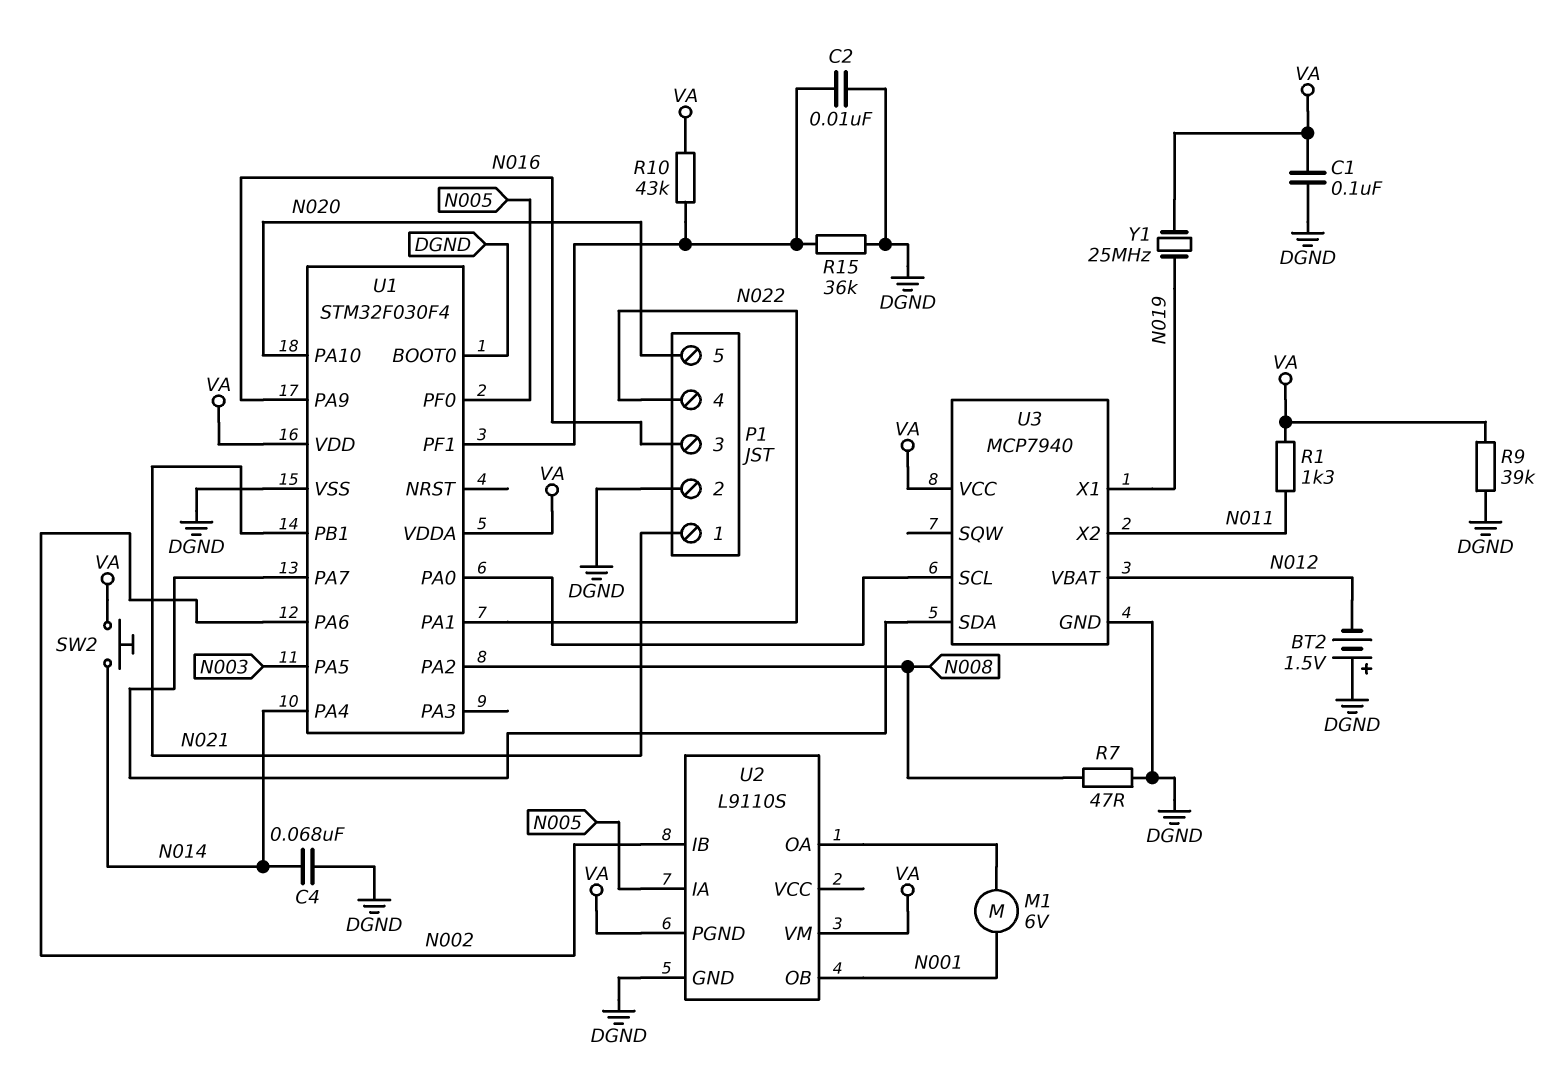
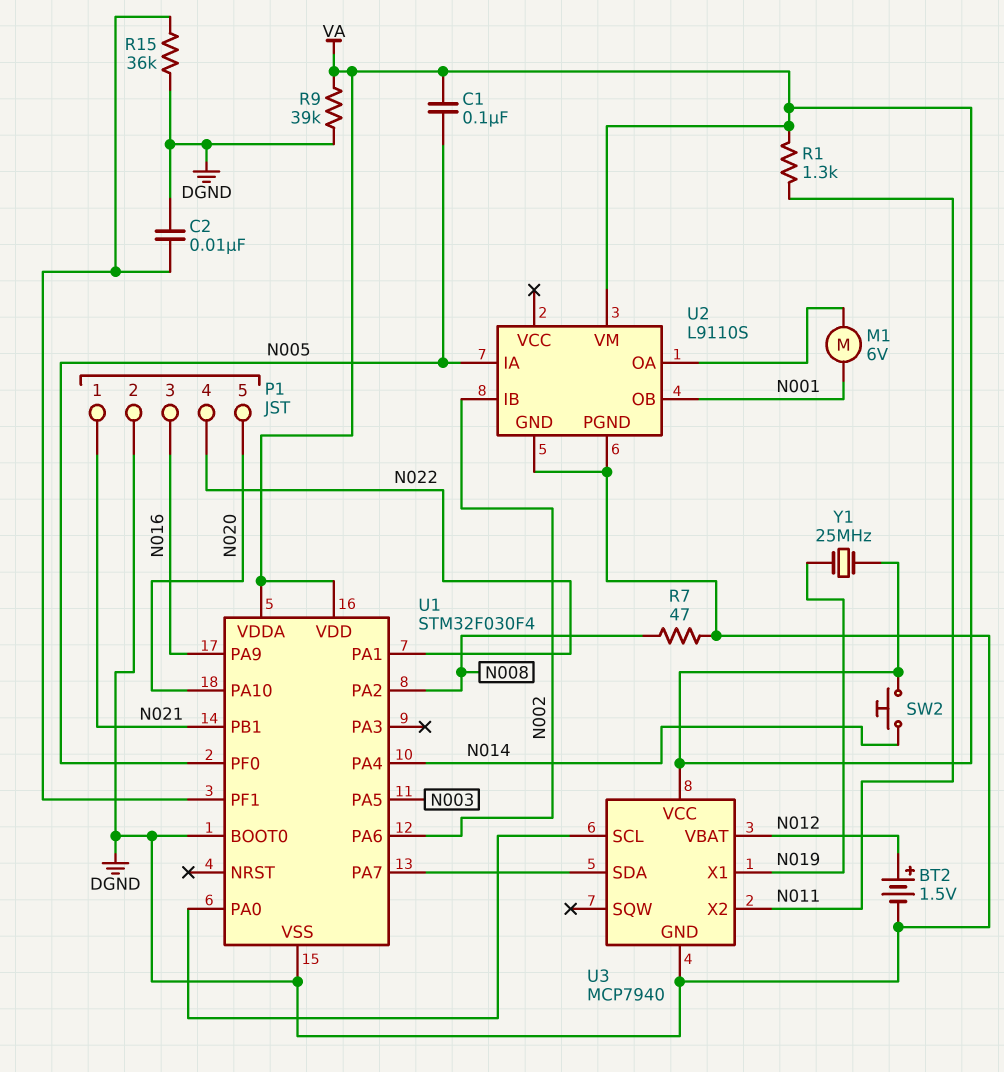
BT2: 1.5V (plus DGND, minus N012) -> 1.5V (plus N012, minus DGND)
C1: 100nF (DGND, VA) -> 100nF (N005, VA)
C4: 68nF (DGND, N014) -> none
R10: 43k (U1/PF1, VA) -> none
U2 pin PGND: VA -> DGND

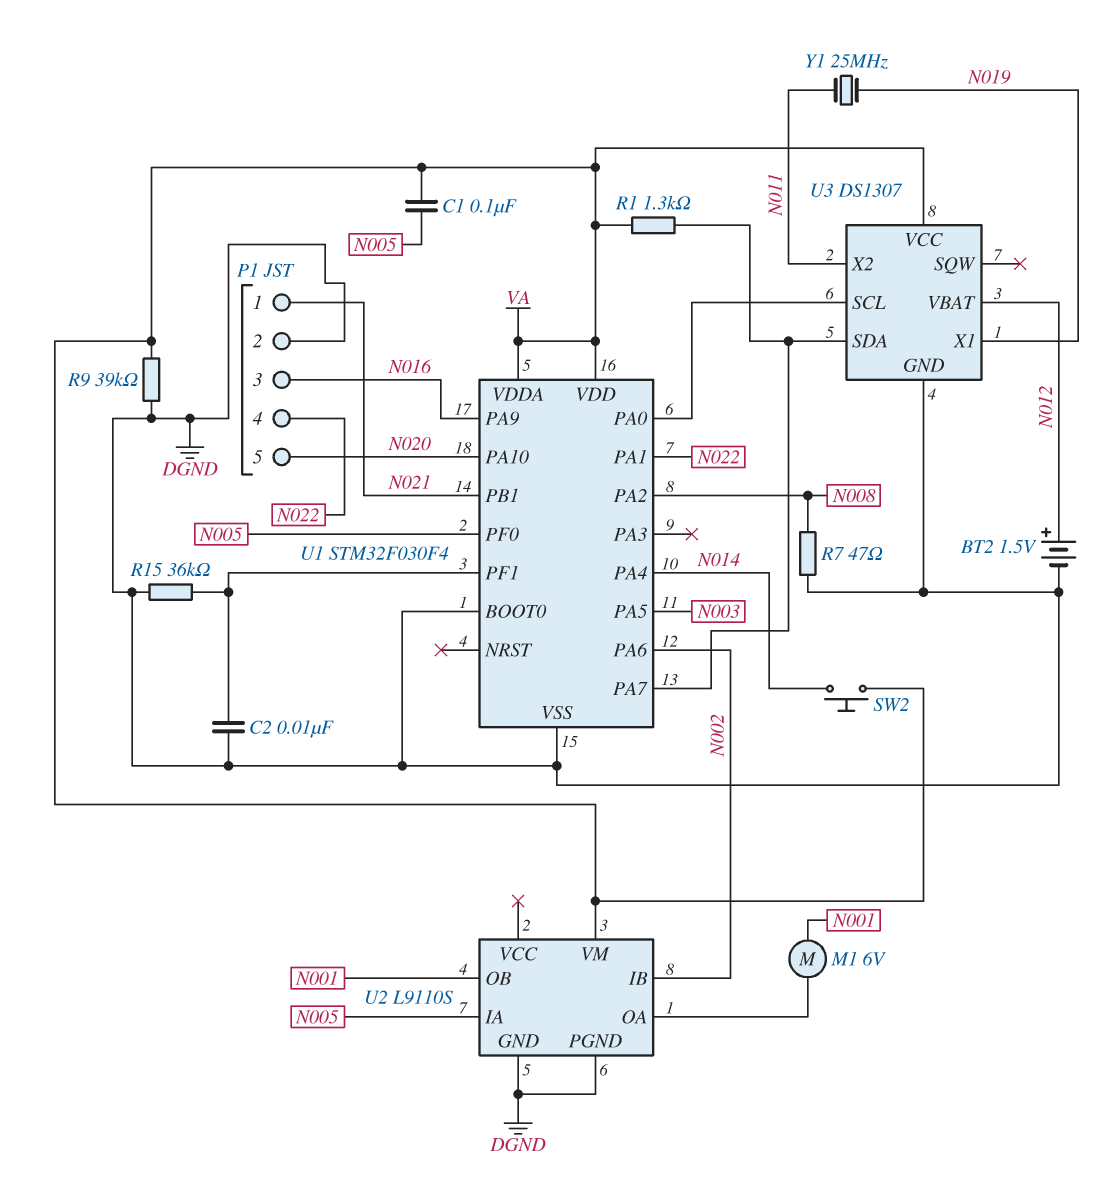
R1: 1.3k (N011, VA) -> 1.3k (U1/PA7, VA)
U3: MCP7940 -> DS1307
Y1: 25MHz (N019, VA) -> 25MHz (N011, N019)

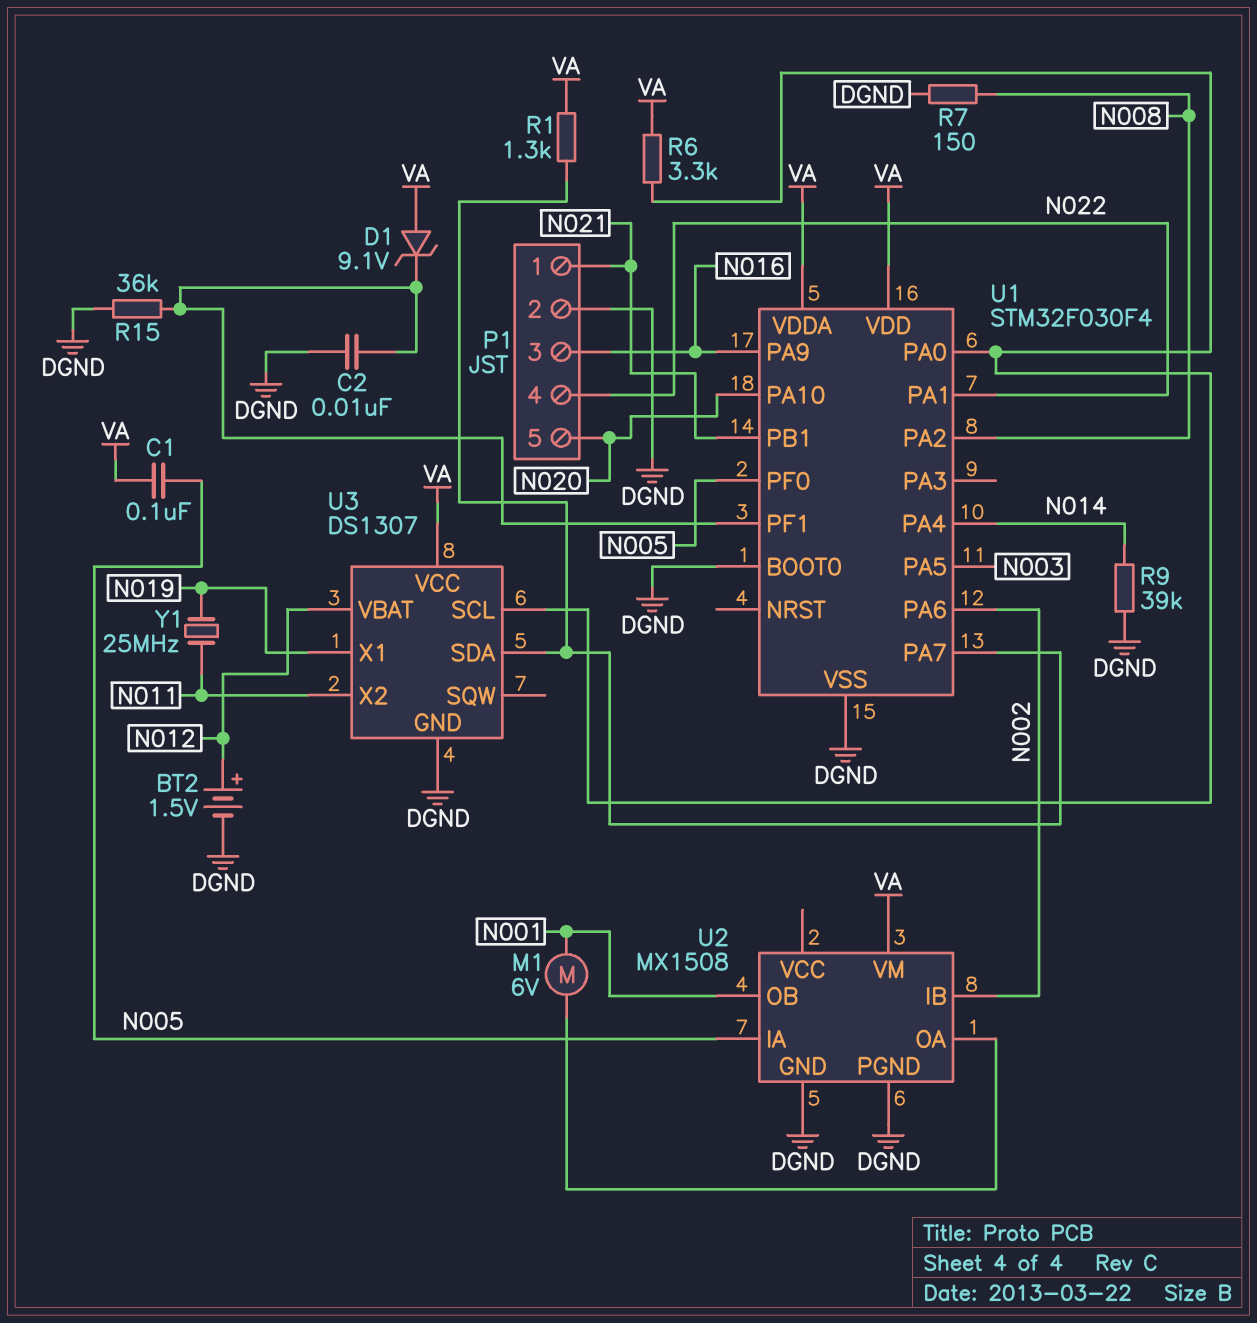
D1: none -> zener 9.1V (A VA, K U1/PF1)
R6: none -> 3.3k (U1/PA0, VA)
R7: 47 (DGND, N008) -> 150 (DGND, N008)
R9: 39k (DGND, VA) -> 39k (DGND, N014)
SW2: button (N014, VA) -> none
U2: L9110S -> MX1508

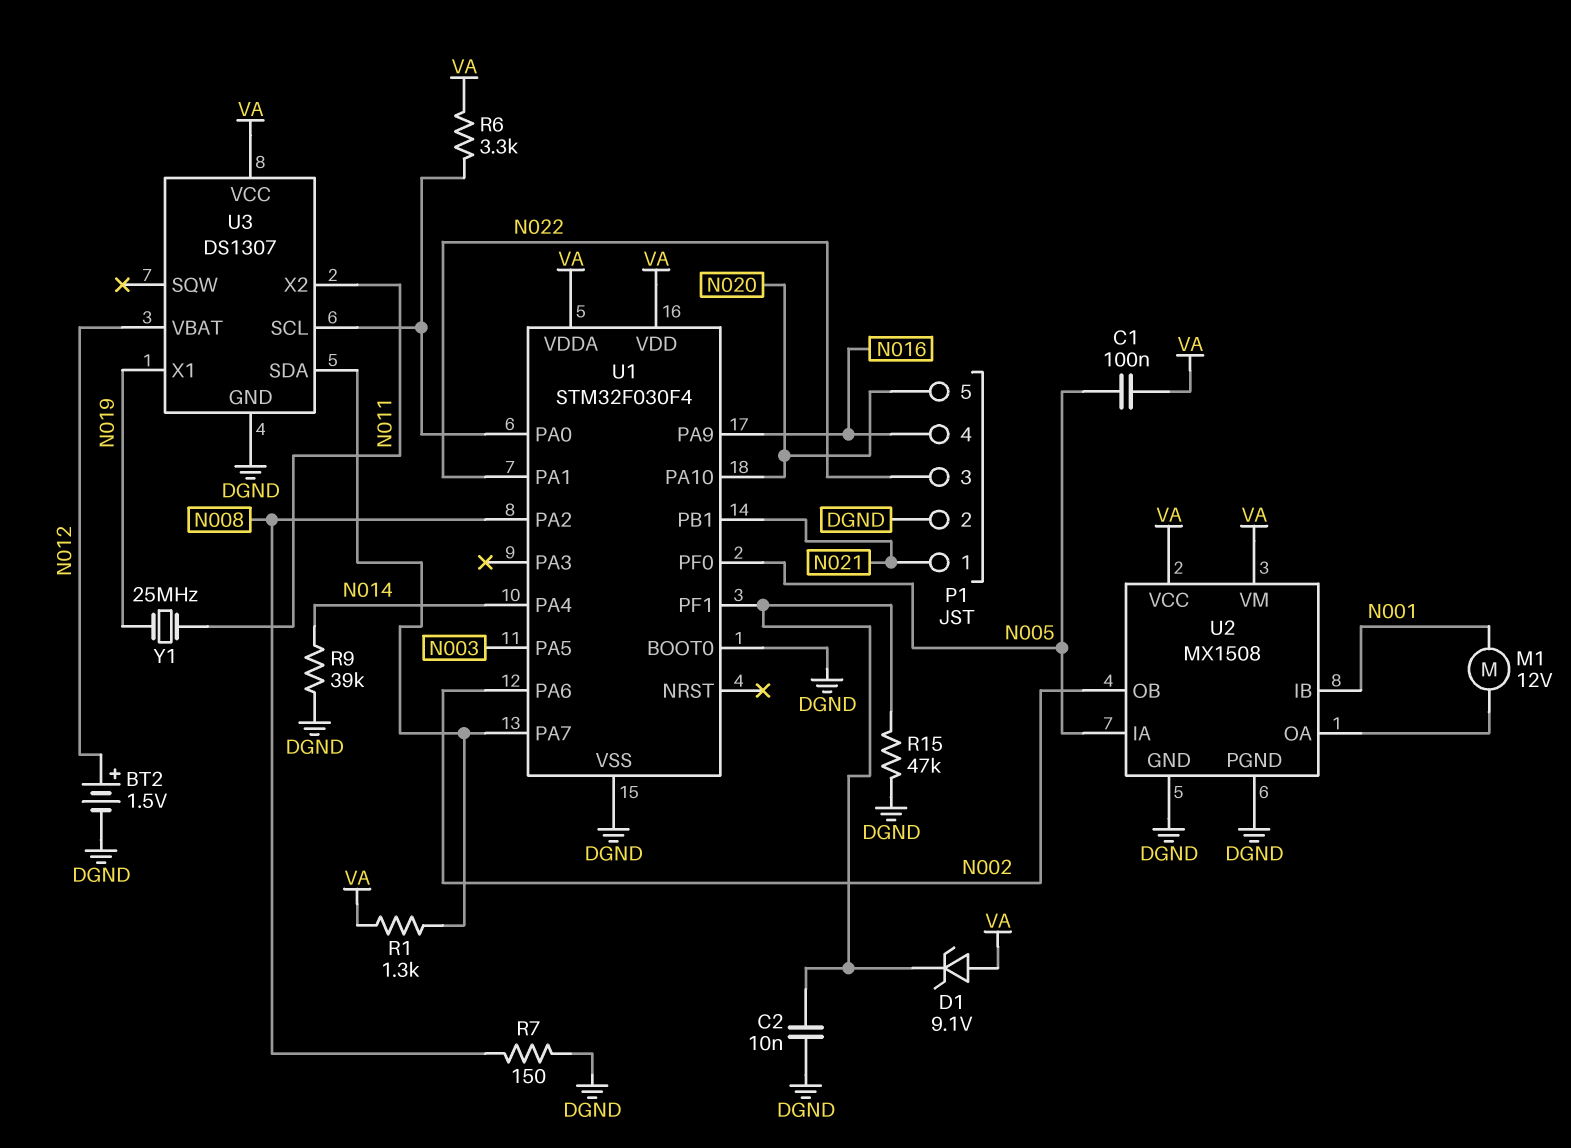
M1: motor 6V (N001, U2/OA) -> motor 12V (N001, U2/OA)
P1 pin 3: N016 -> N022
P1 pin 4: N022 -> N016
R15: 36k (DGND, U1/PF1) -> 47k (DGND, U1/PF1)
U2 pin IB: N002 -> N001
U2 pin OB: N001 -> N002
U2 pin VCC: none -> VA

